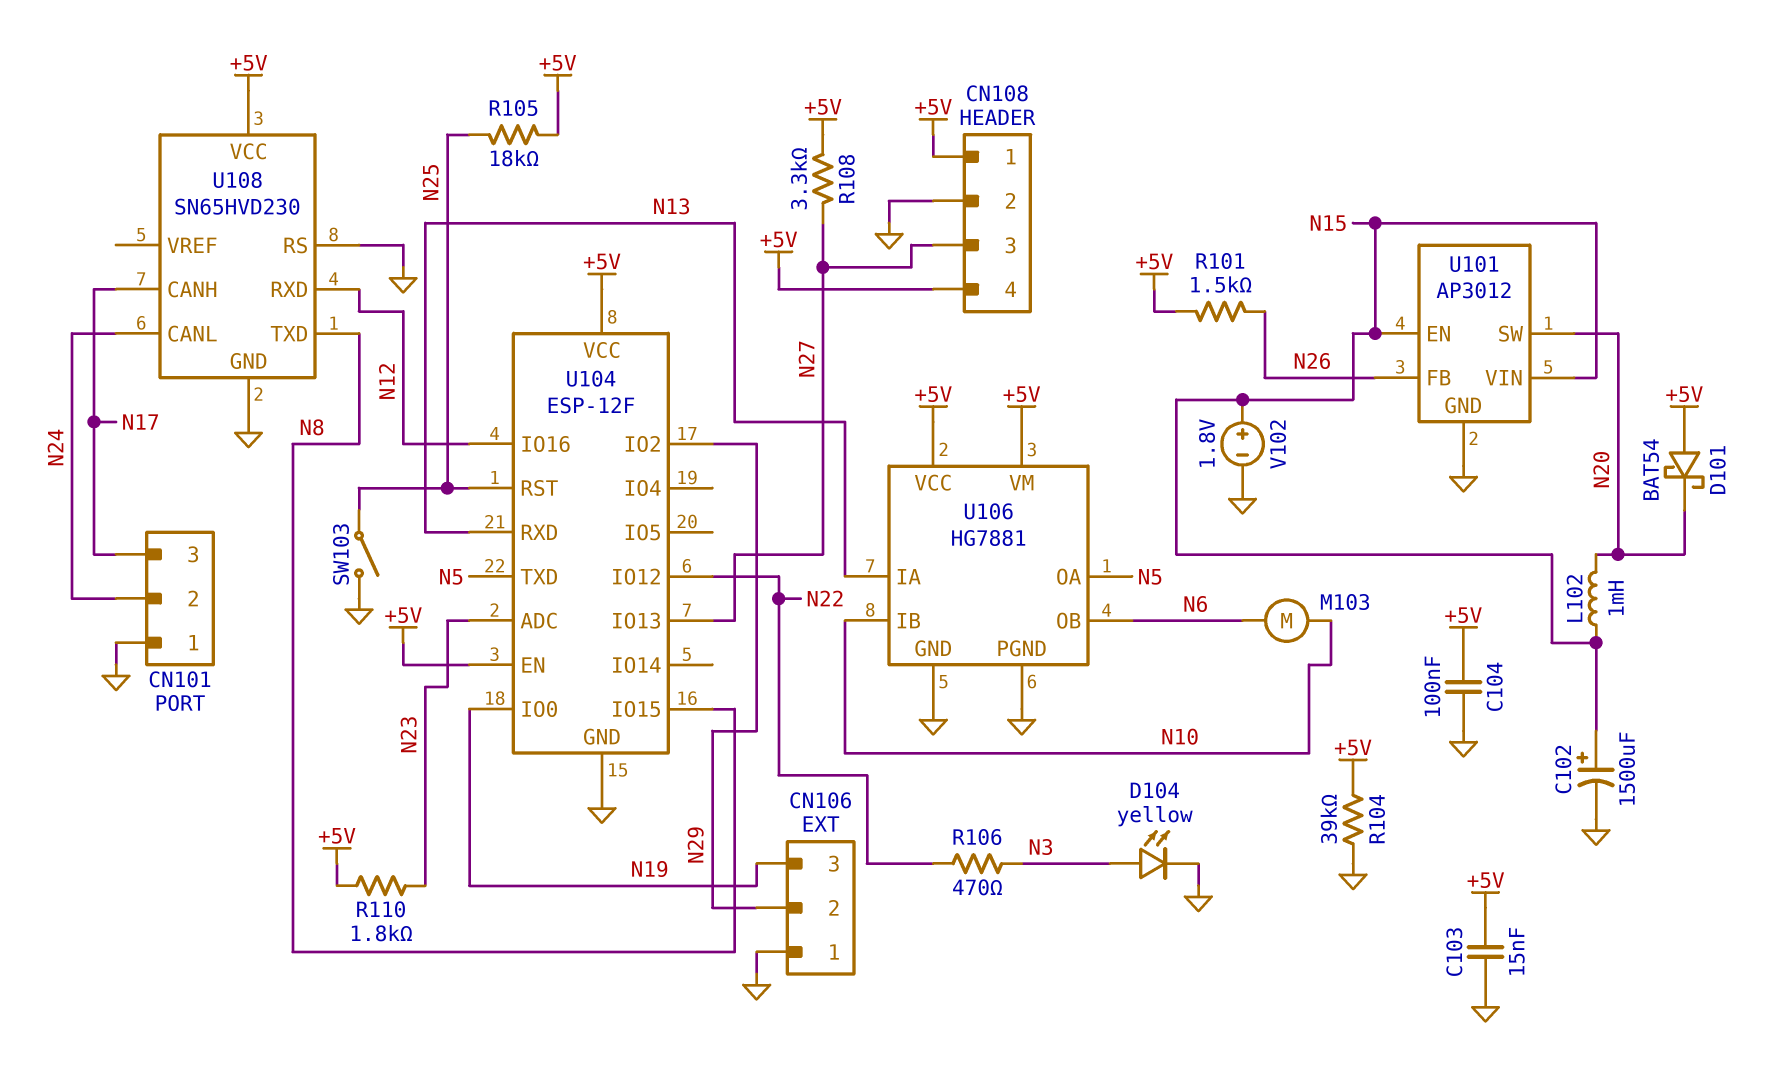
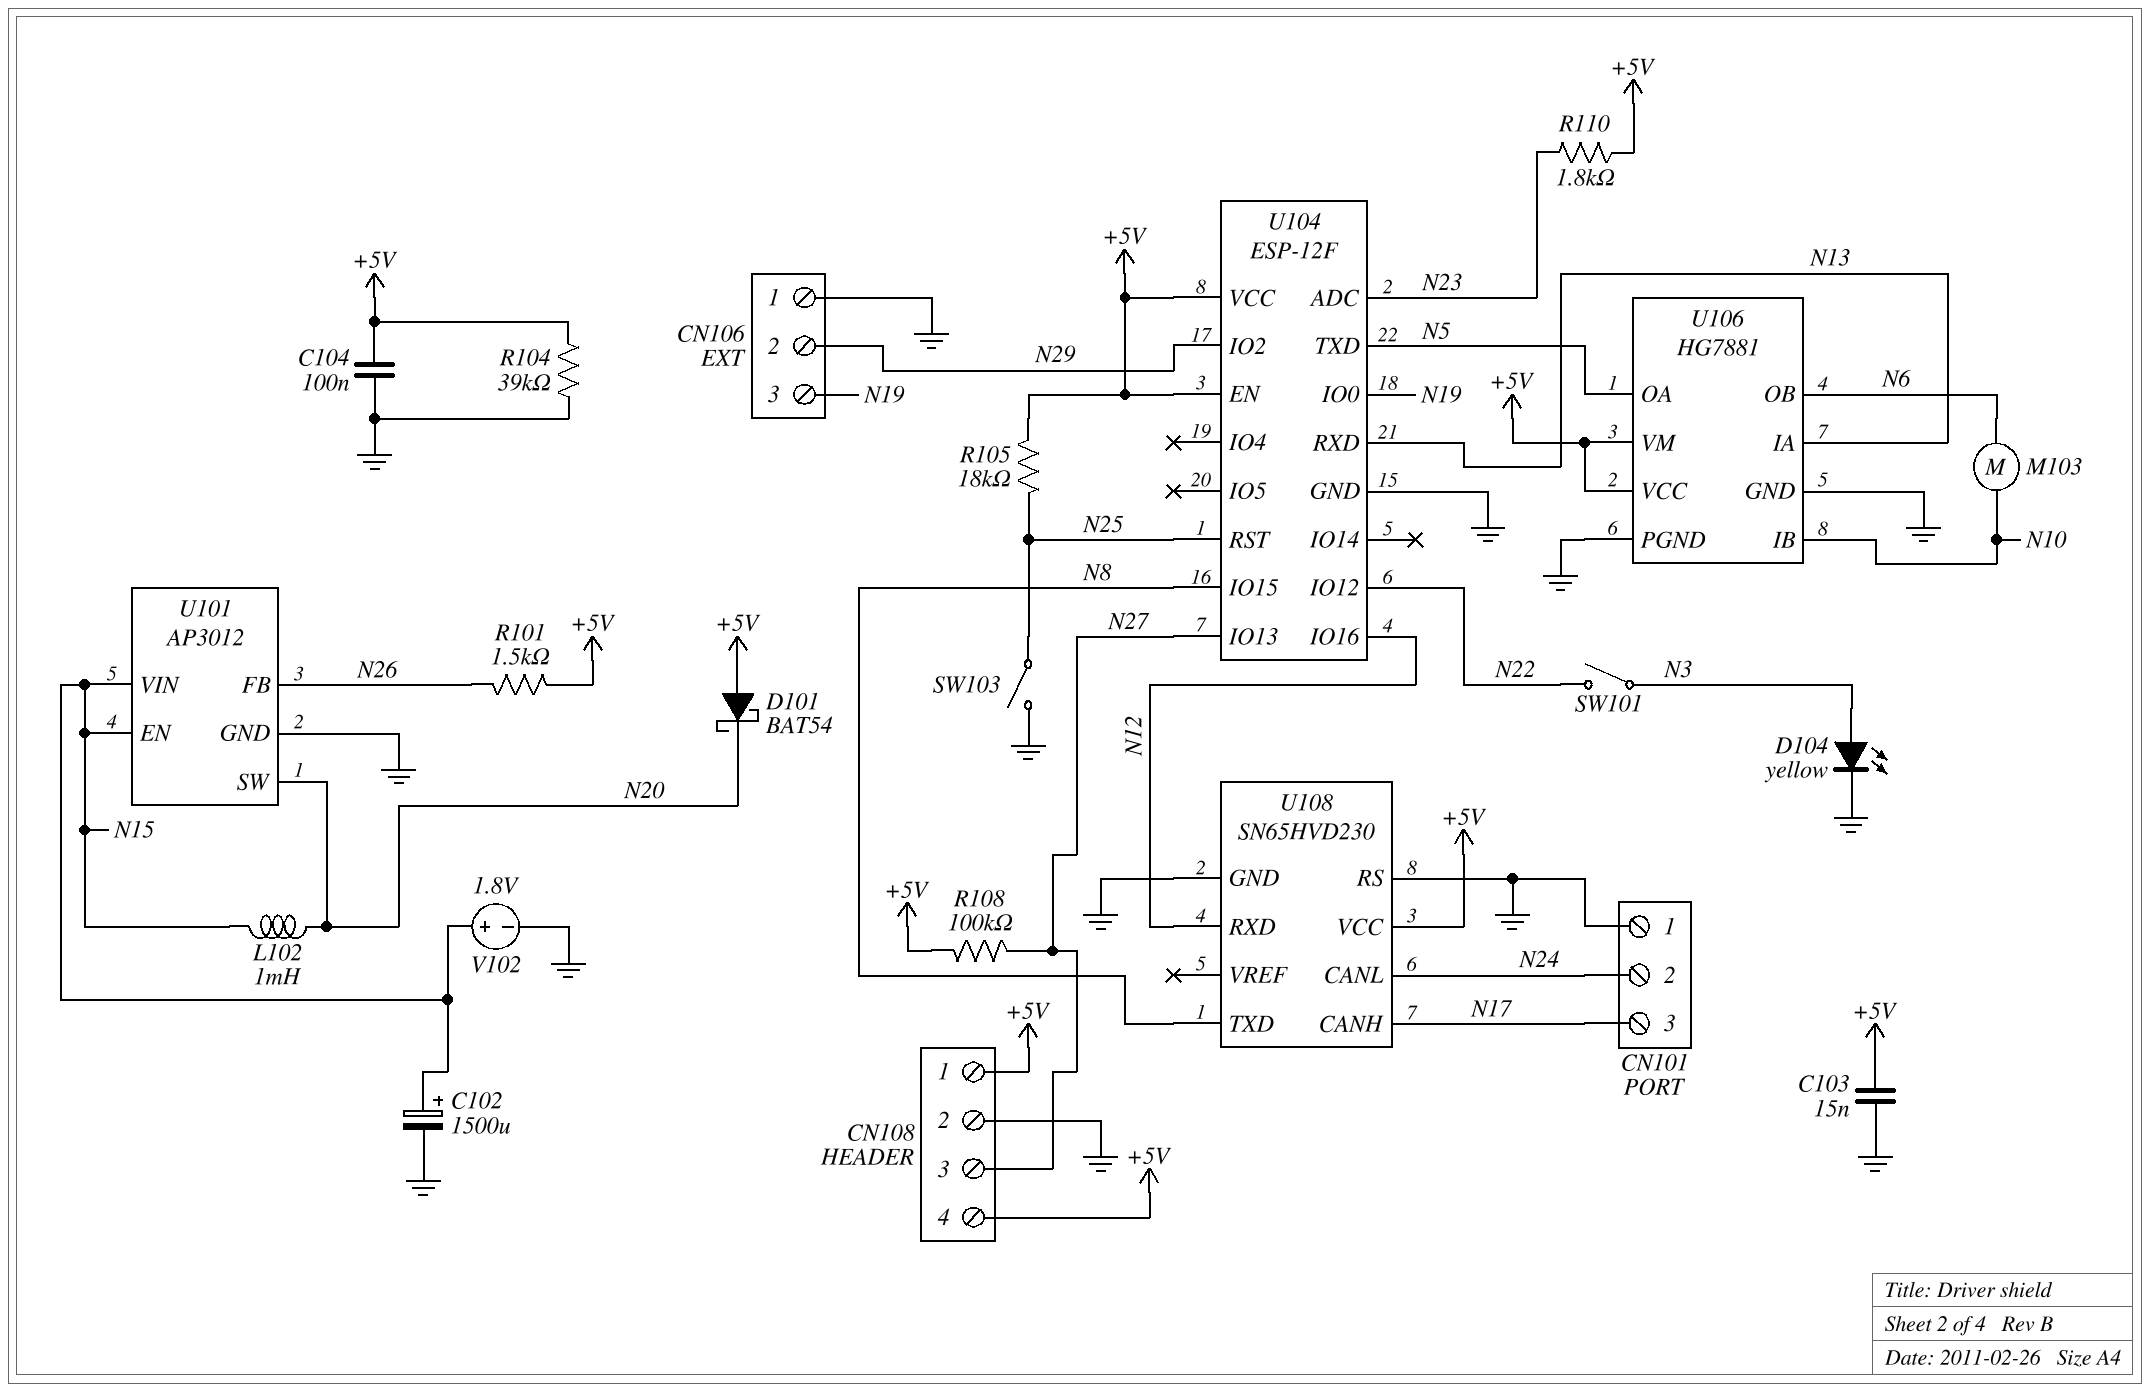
R106: 470 (N3, N22) -> none
R108: 3.3k (+5V, N27) -> 100k (+5V, N27)
SW101: none -> switch (N3, N22)

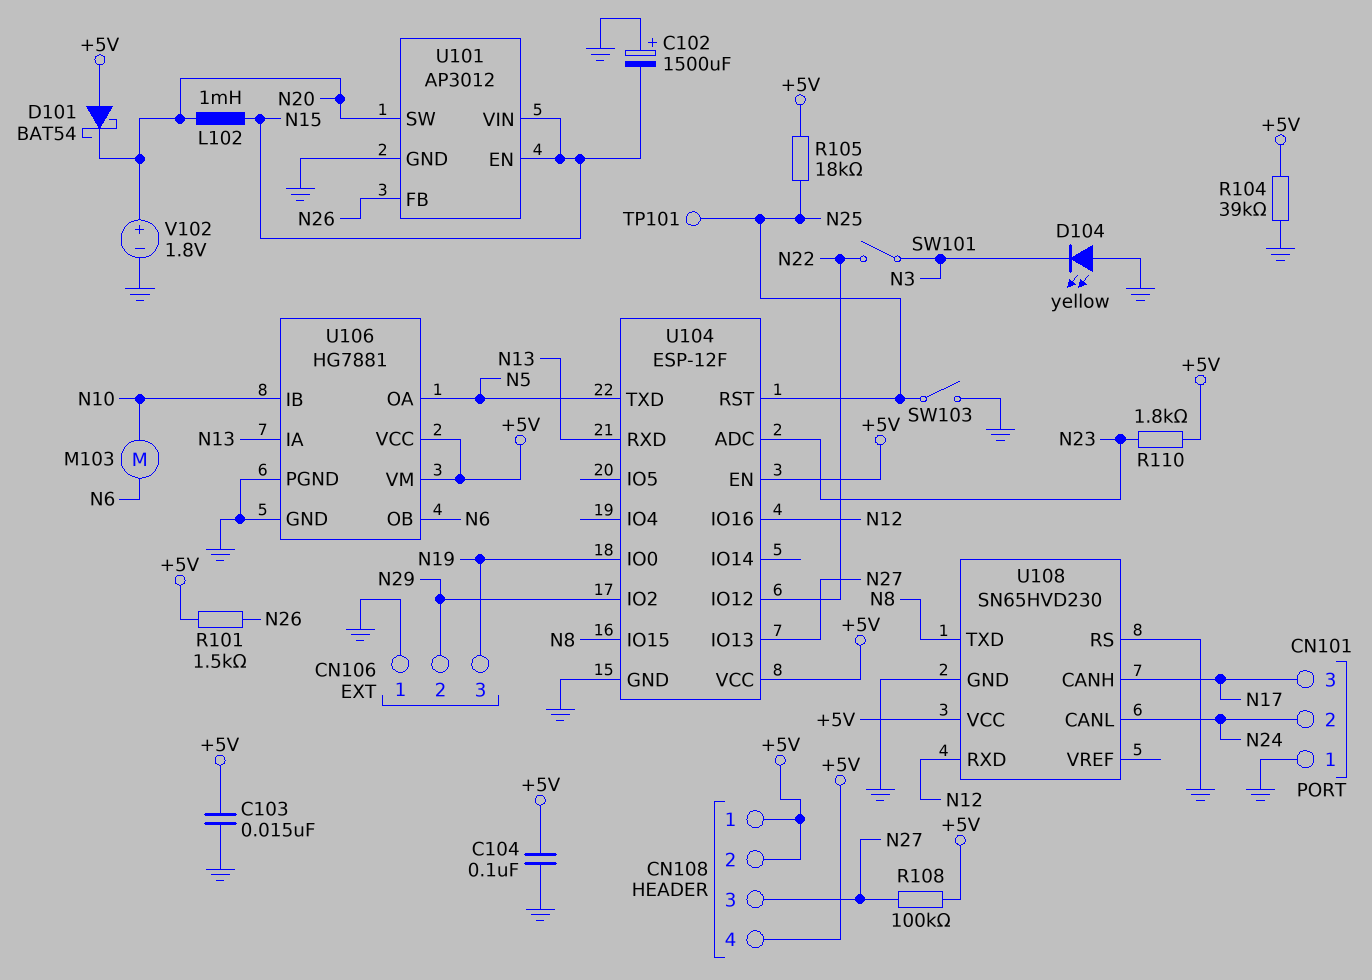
C102: 1500uF (plus N15, minus GND) -> 1500uF (plus GND, minus N15)
CN108 pin 2: GND -> +5V
D104: LED yellow (A N3, K GND) -> LED yellow (A GND, K N3)
TP101: none -> test point (N25)
V102: 1.8V (plus N15, minus GND) -> 1.8V (plus N20, minus GND)

